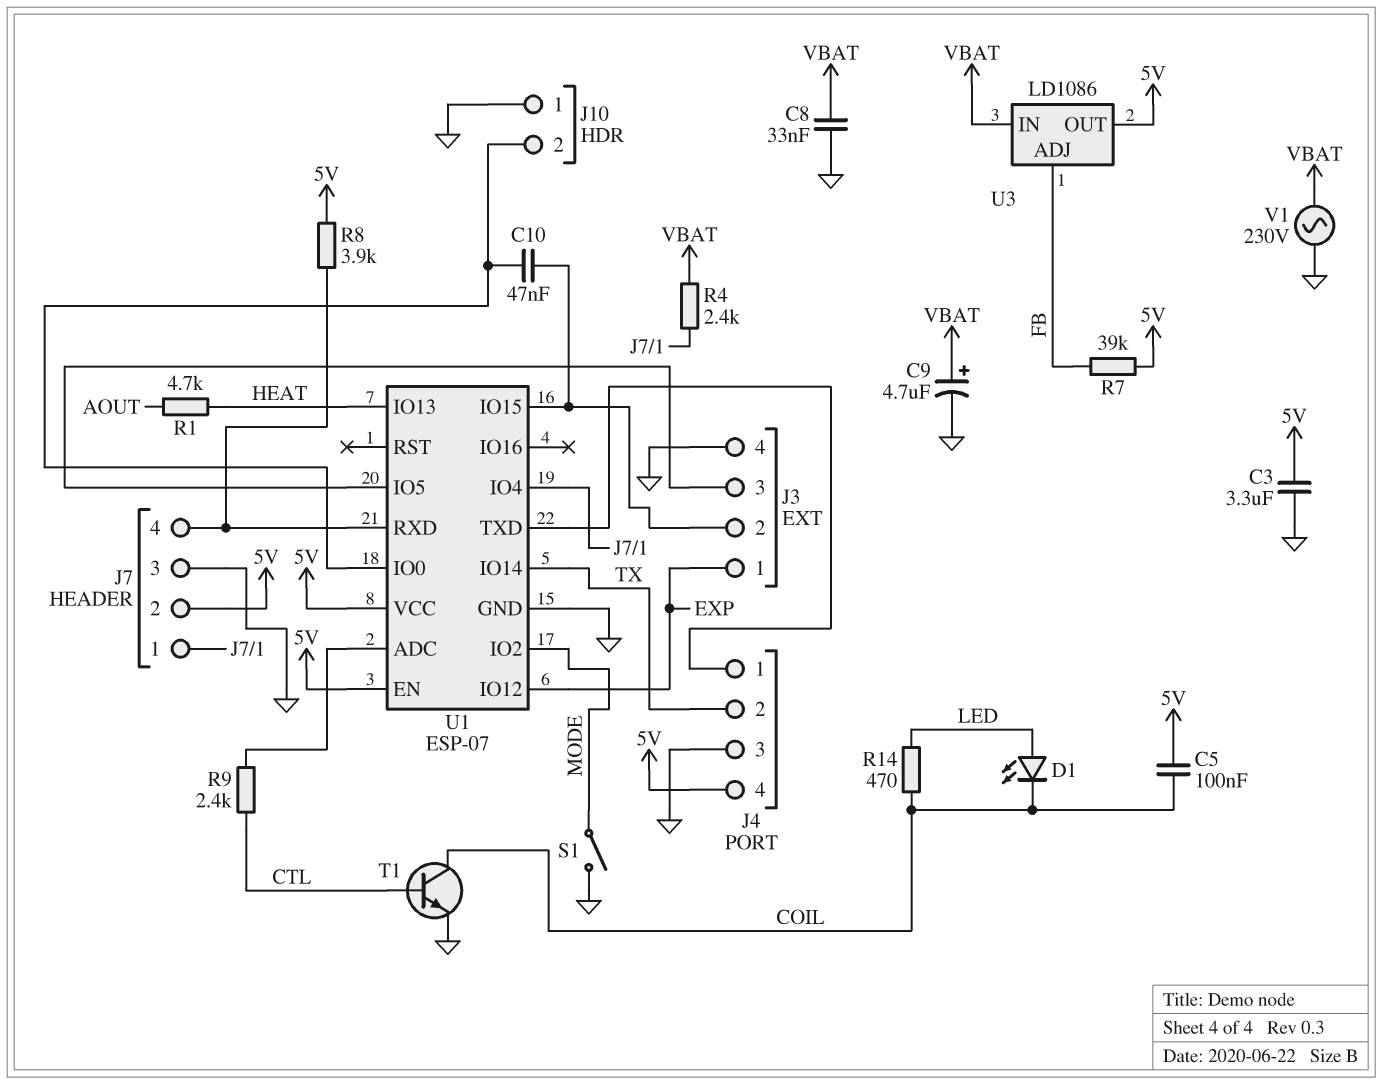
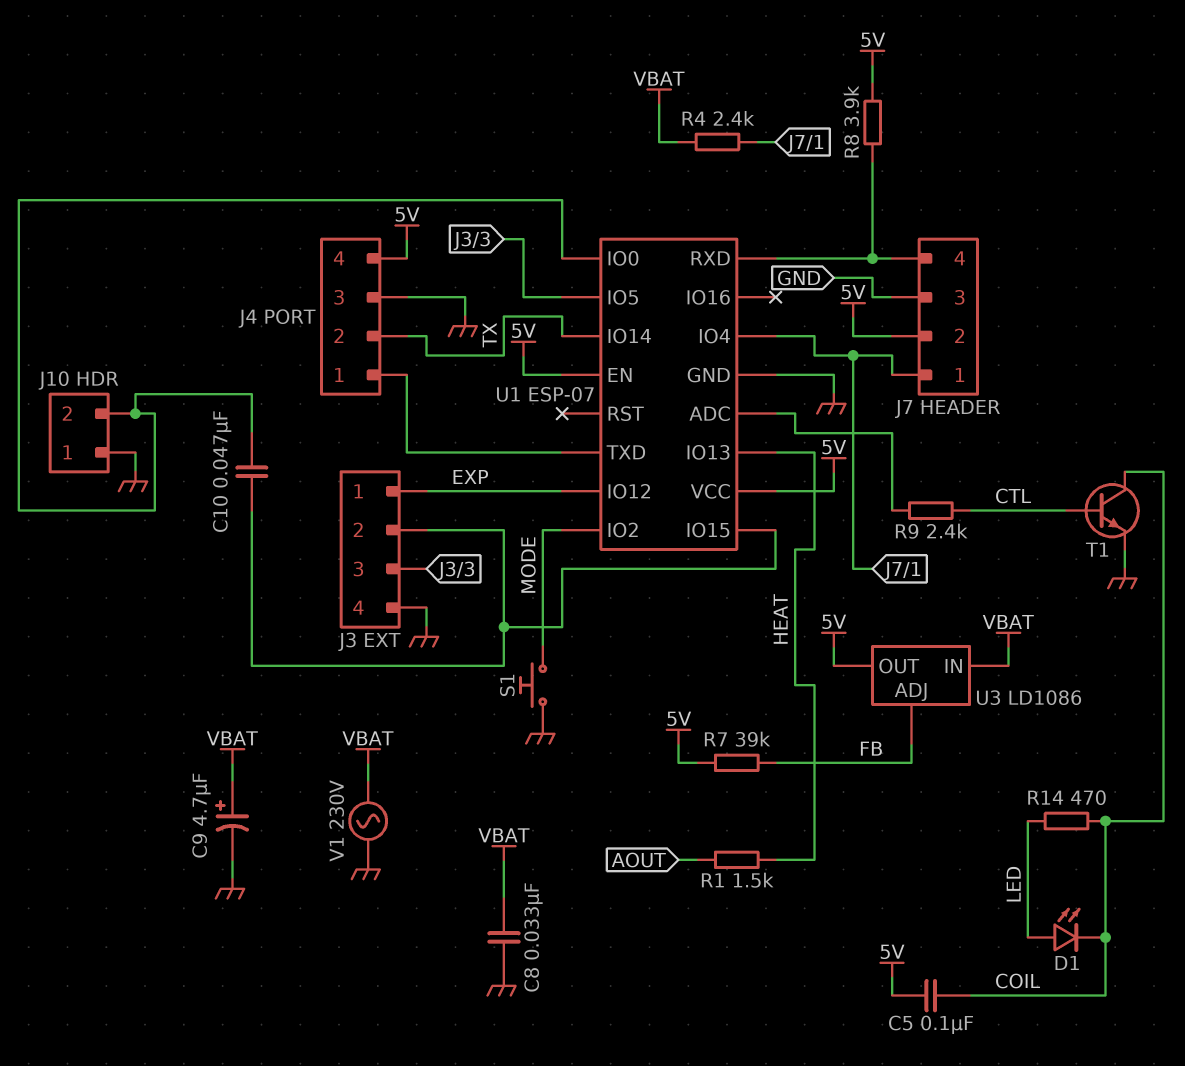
C3: 3.3uF (5V, GND) -> none
R1: 4.7k (AOUT, HEAT) -> 1.5k (AOUT, HEAT)
S1: switch (GND, MODE) -> button (GND, MODE)

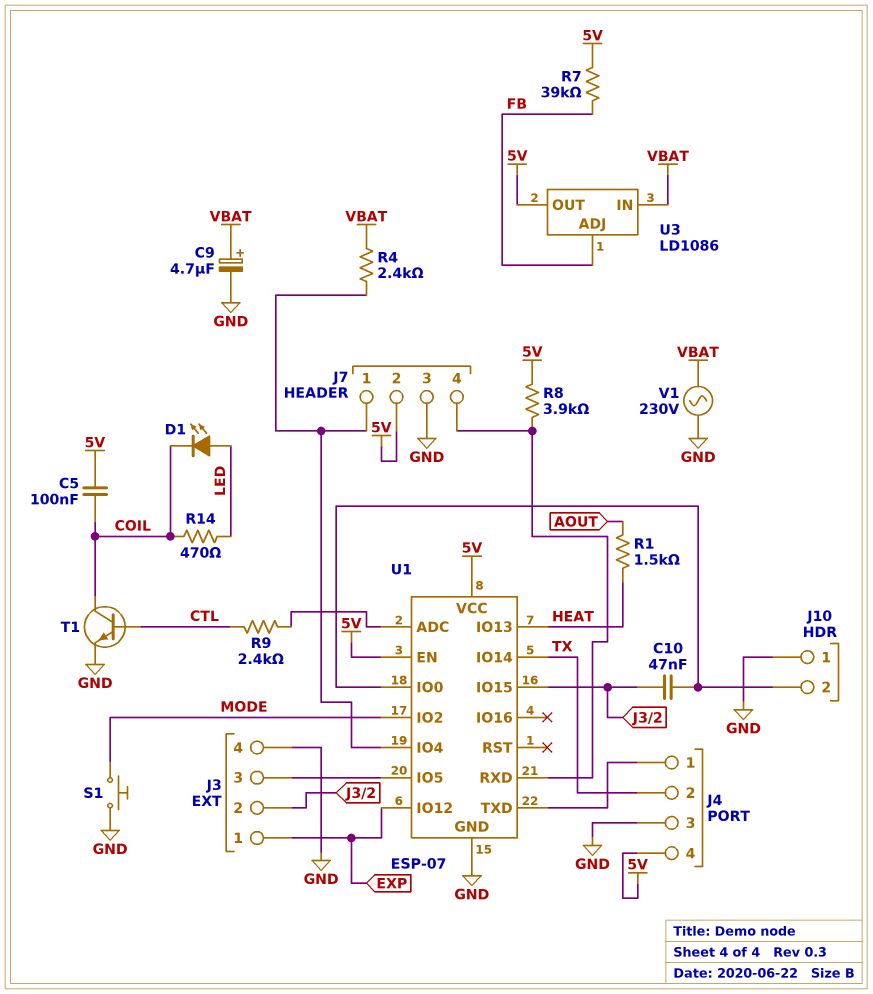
C8: 33nF (GND, VBAT) -> none

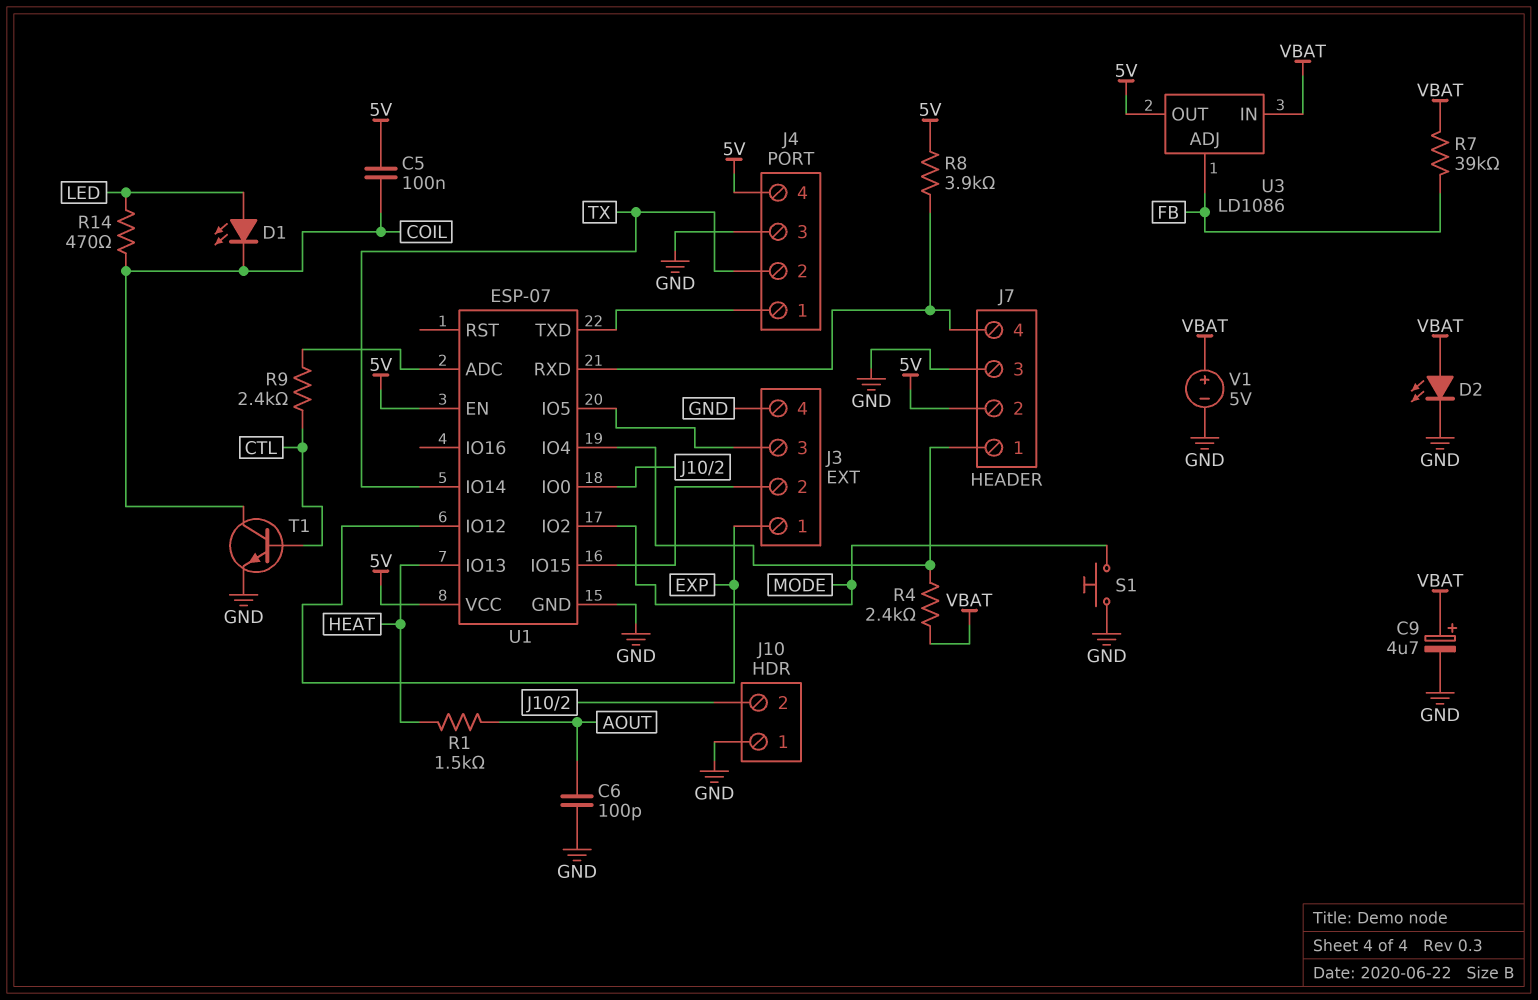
C6: none -> 100pF (AOUT, GND)
C10: 47nF (J3/2, J10/2) -> none
D2: none -> LED (A VBAT, K GND)
R7: 39k (5V, FB) -> 39k (FB, VBAT)
V1: AC 230V (GND, VBAT) -> 5V (plus VBAT, minus GND)

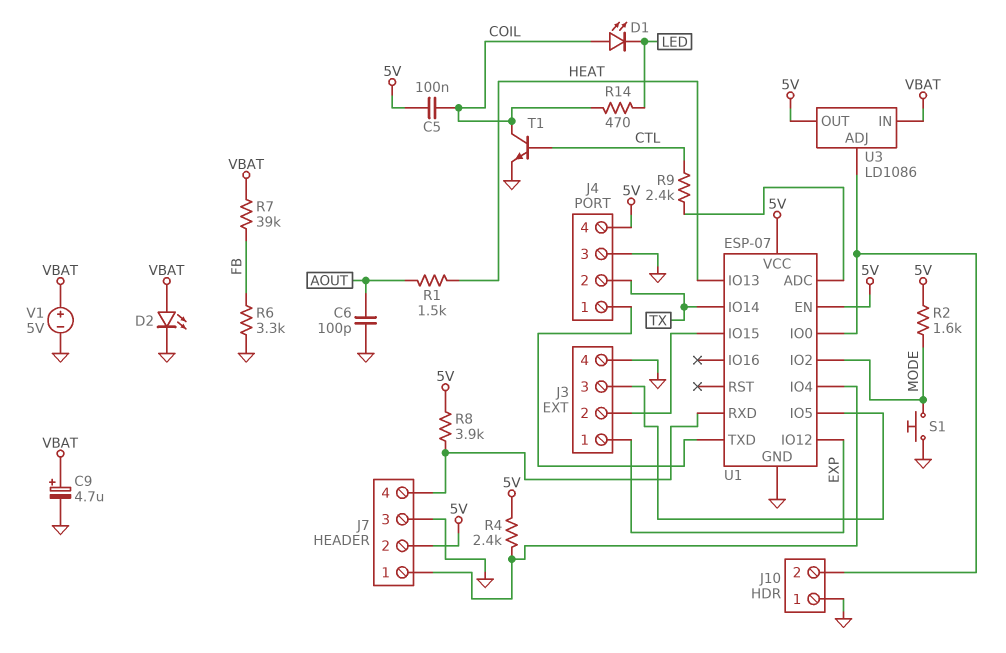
D1: LED (A LED, K COIL) -> LED (A COIL, K LED)
R2: none -> 1.6k (5V, MODE)
R4: 2.4k (J7/1, VBAT) -> 2.4k (5V, J7/1)
R6: none -> 3.3k (FB, GND)
U3 pin ADJ: FB -> J10/2

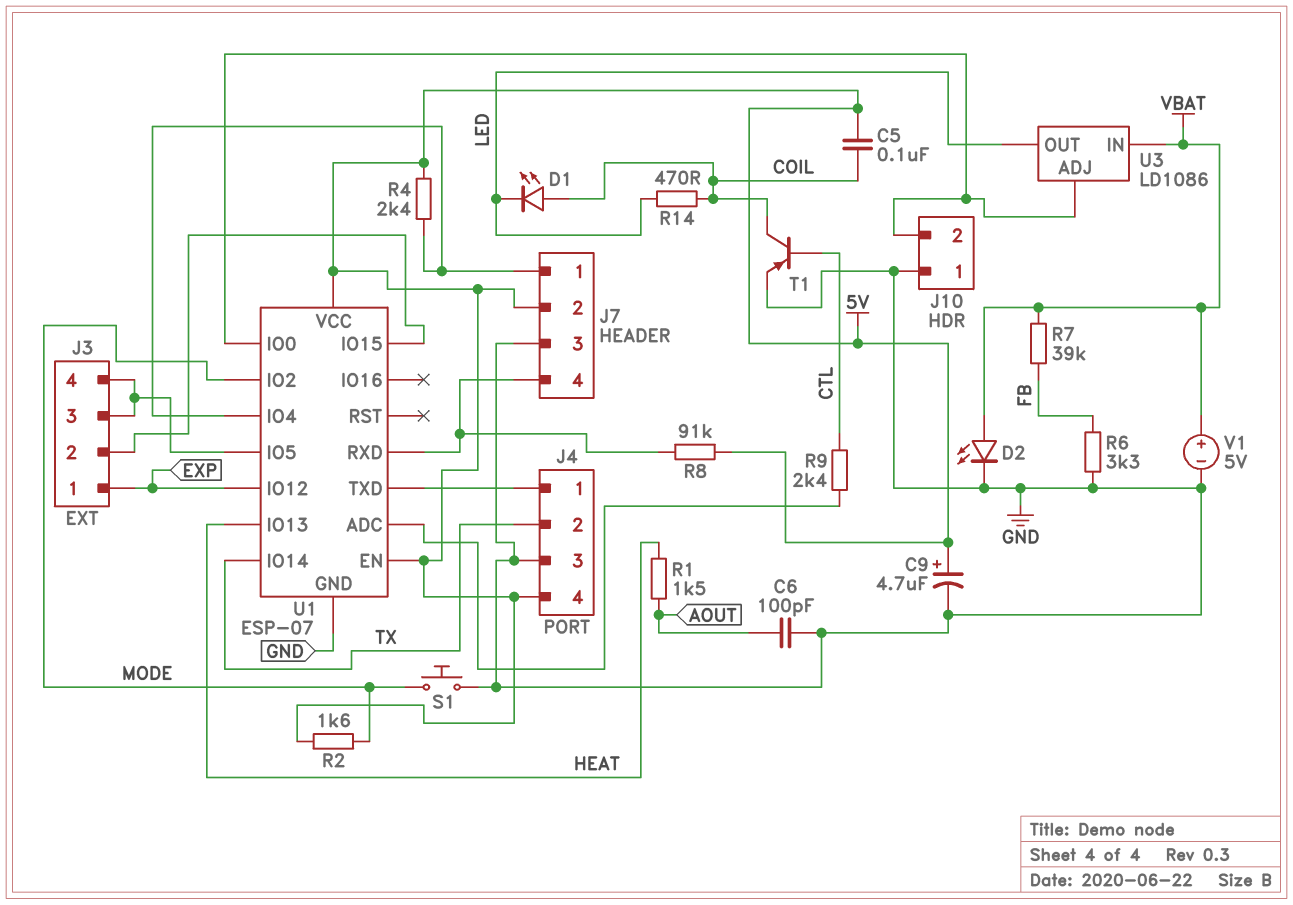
C9: 4.7uF (plus VBAT, minus GND) -> 4.7uF (plus 5V, minus GND)
J3 pin 4: GND -> J3/3
R8: 3.9k (5V, J7/4) -> 91k (5V, J7/4)
T1: NPN (B CTL, C COIL, E GND) -> PNP (B CTL, C COIL, E GND)
U3 pin OUT: 5V -> LED

